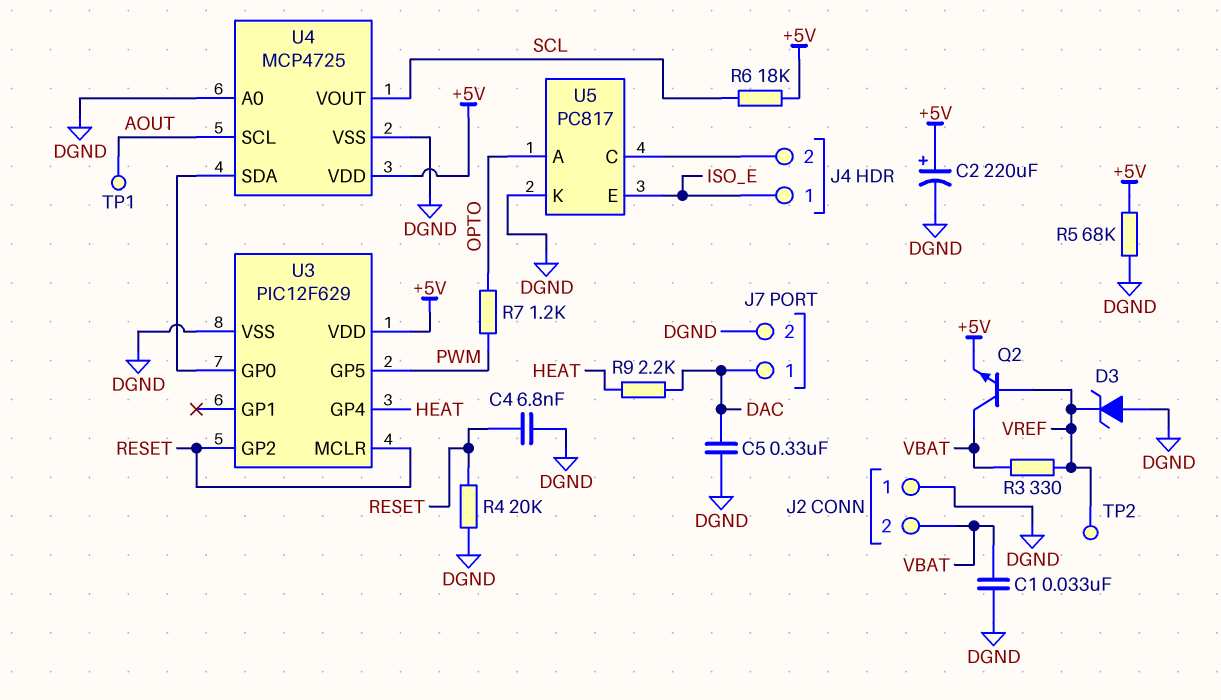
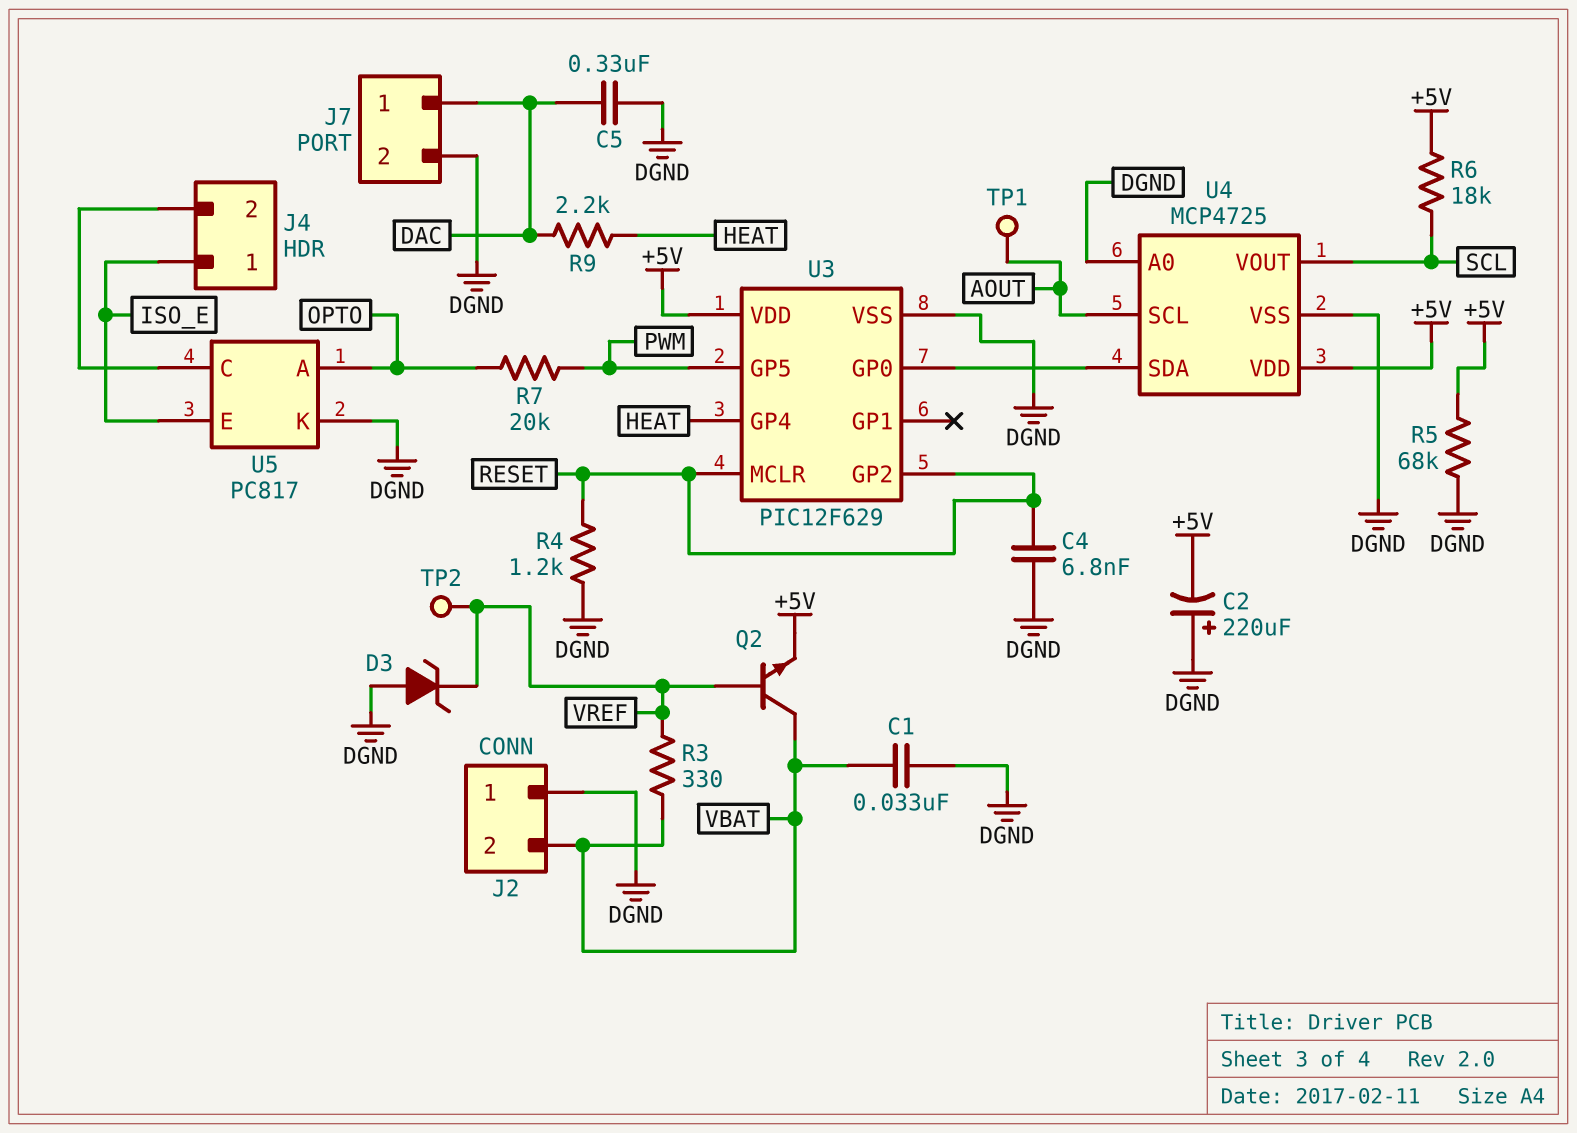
C2: 220uF (plus +5V, minus DGND) -> 220uF (plus DGND, minus +5V)
R4: 20k (DGND, RESET) -> 1.2k (DGND, RESET)
R7: 1.2k (OPTO, PWM) -> 20k (OPTO, PWM)

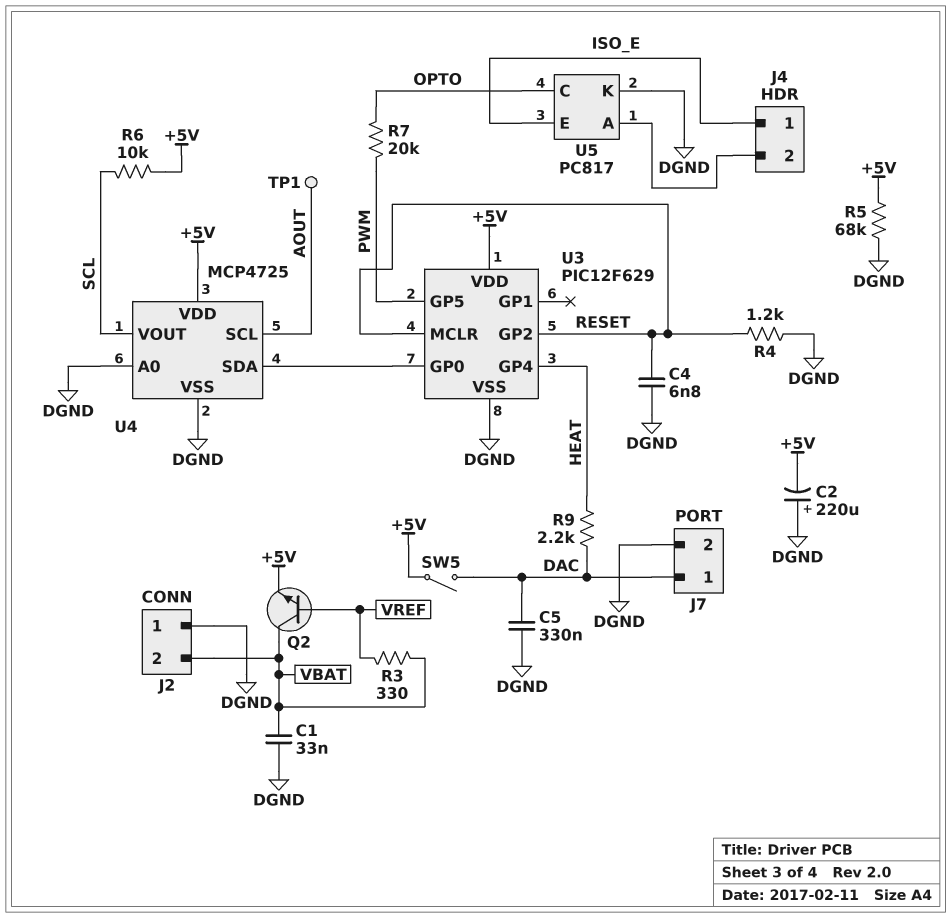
D3: zener (A DGND, K VREF) -> none
R6: 18k (+5V, SCL) -> 10k (+5V, SCL)
SW5: none -> switch (+5V, DAC)
TP2: test point (VREF) -> none
U5 pin A: OPTO -> J4/2
U5 pin C: J4/2 -> OPTO

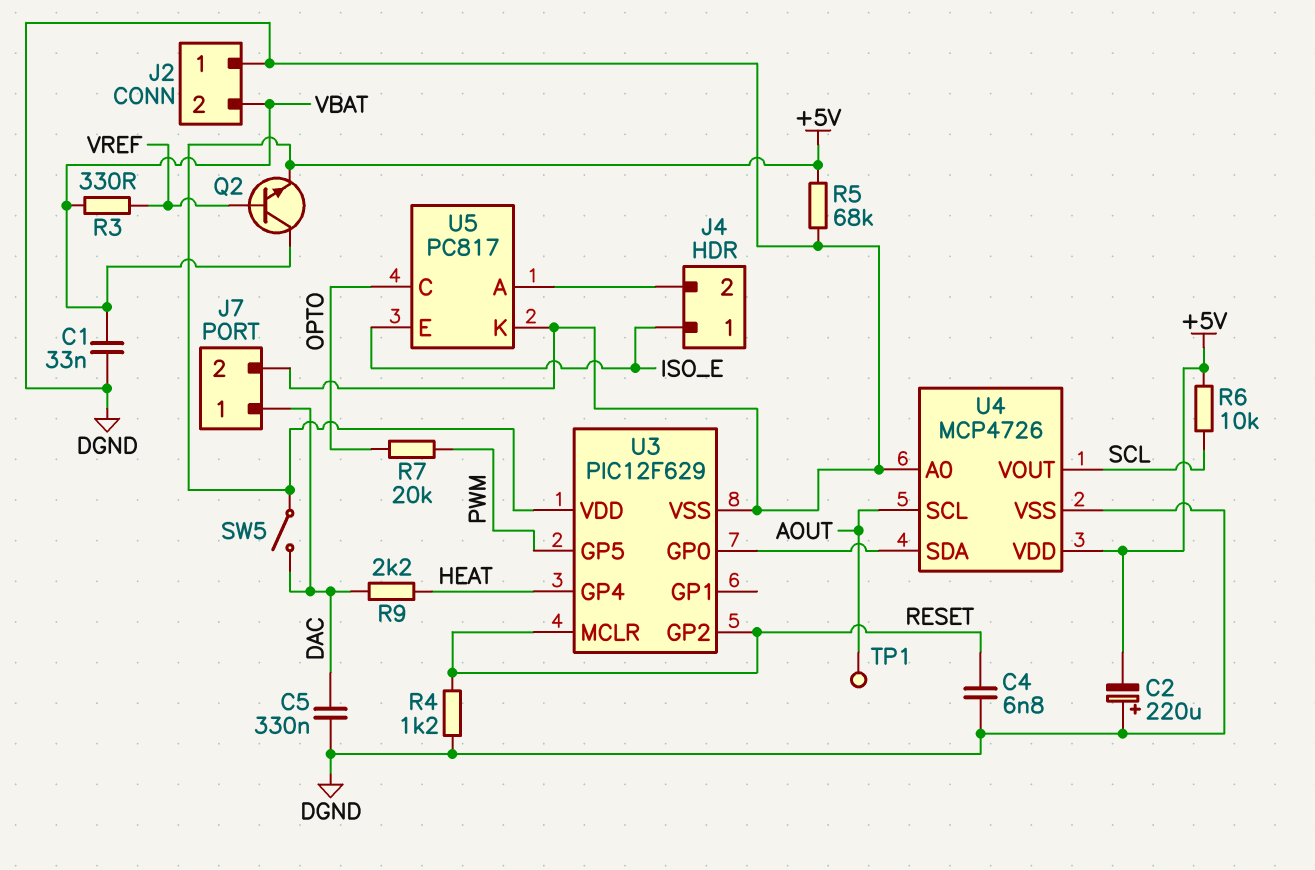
U4: MCP4725 -> MCP4726

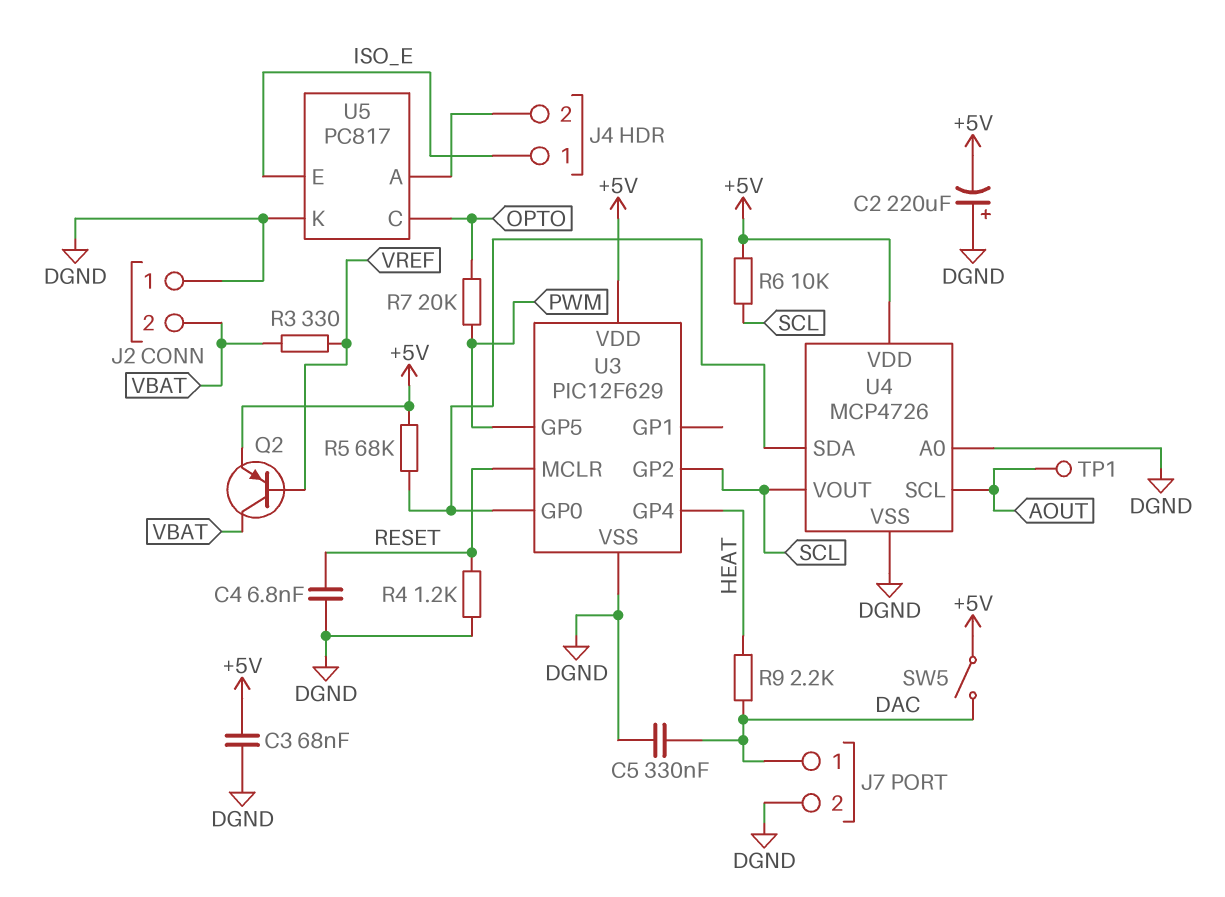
C1: 33nF (DGND, VBAT) -> none
C3: none -> 68nF (+5V, DGND)
Q2: NPN (B VREF, C VBAT, E +5V) -> PNP (B VREF, C VBAT, E +5V)
R5: 68k (+5V, DGND) -> 68k (+5V, U3/GP0)
U3 pin GP2: RESET -> SCL

